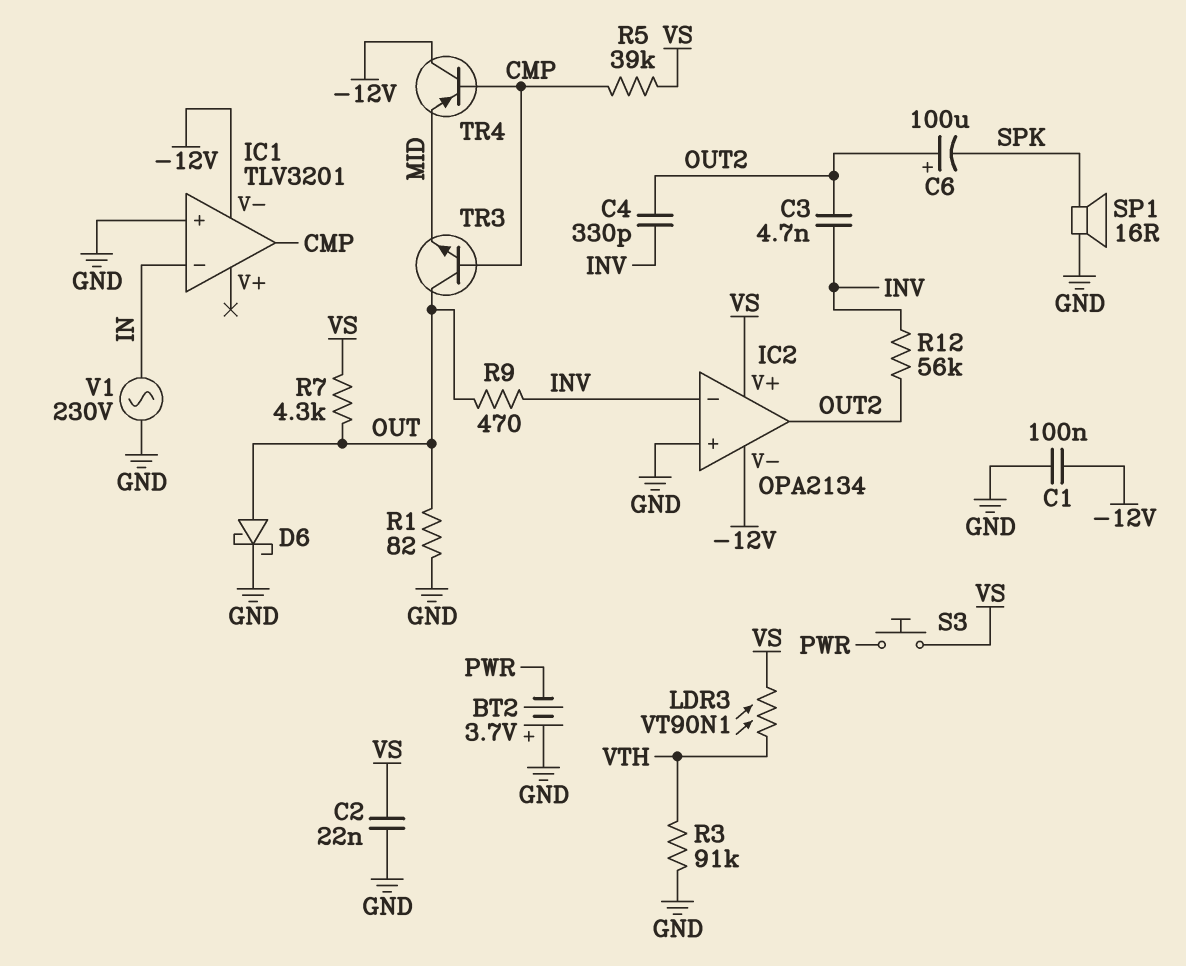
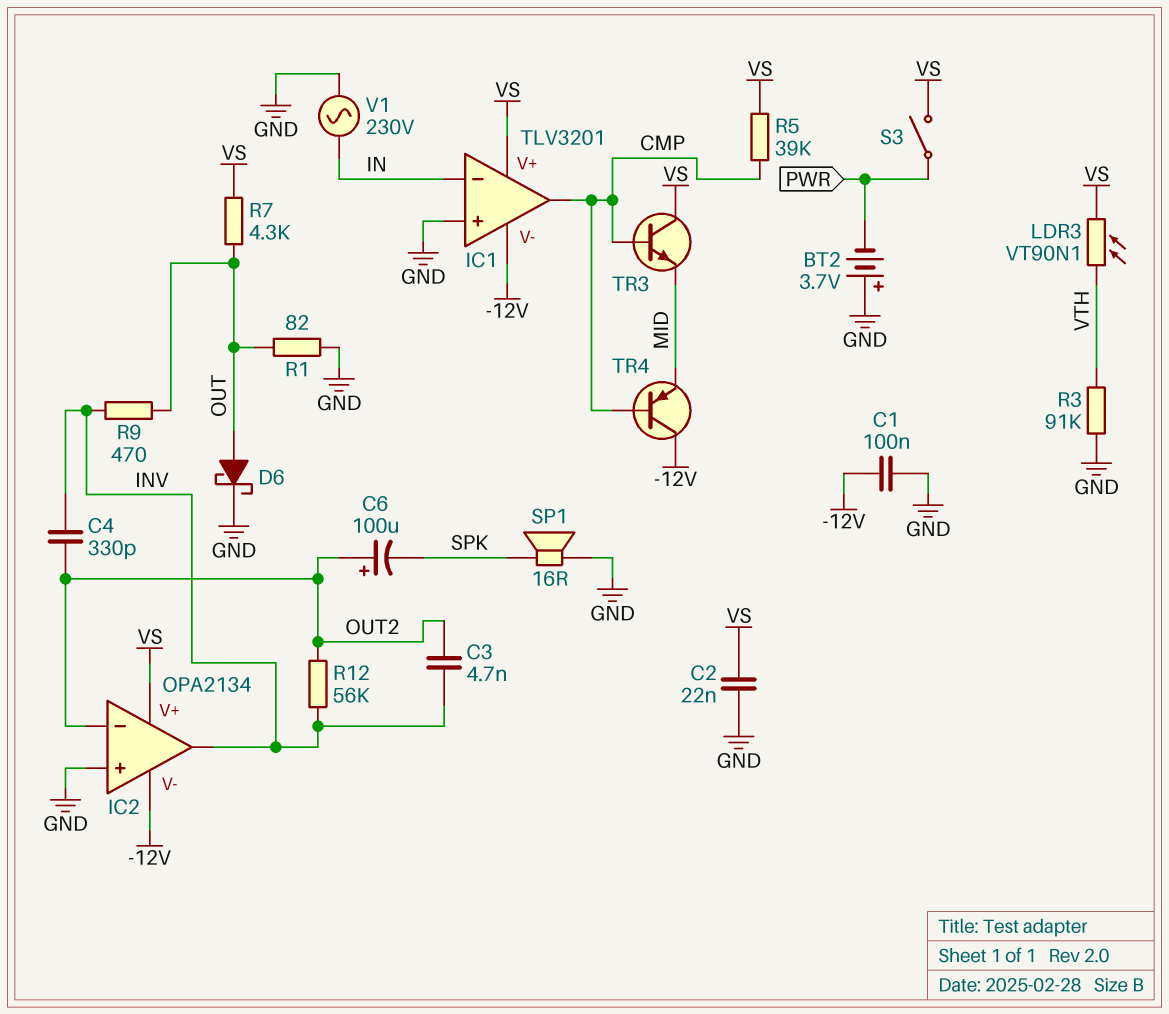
IC1 pin V+: none -> VS
IC2 pin in-: INV -> OUT2
IC2 pin out: OUT2 -> INV
S3: button (PWR, VS) -> switch (PWR, VS)
TR3: NPN (B CMP, C OUT, E MID) -> NPN (B CMP, C VS, E MID)

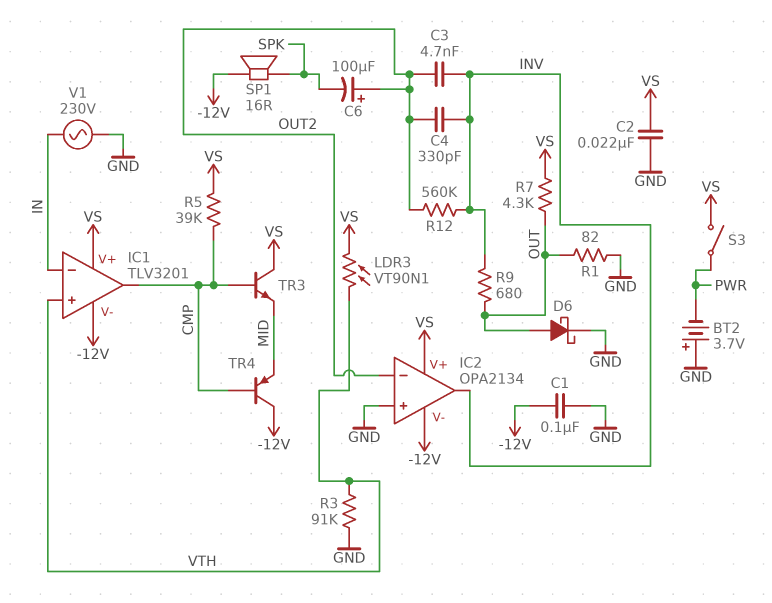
IC1 pin in+: GND -> VTH
R9: 470 (INV, OUT) -> 680 (INV, OUT)
R12: 56k (INV, OUT2) -> 560k (INV, OUT2)
SP1: speaker 16R (GND, SPK) -> speaker 16R (-12V, SPK)

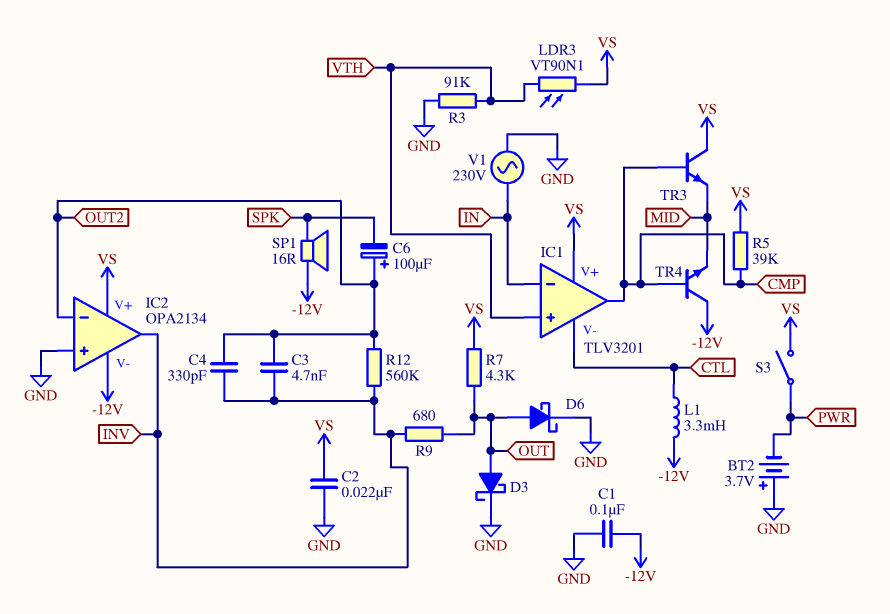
D3: none -> schottky (A OUT, K GND)
IC1 pin V-: -12V -> CTL
L1: none -> 3.3mH (-12V, CTL)
R1: 82 (GND, OUT) -> none
TR4: PNP (B CMP, C -12V, E MID) -> NPN (B CMP, C -12V, E MID)

